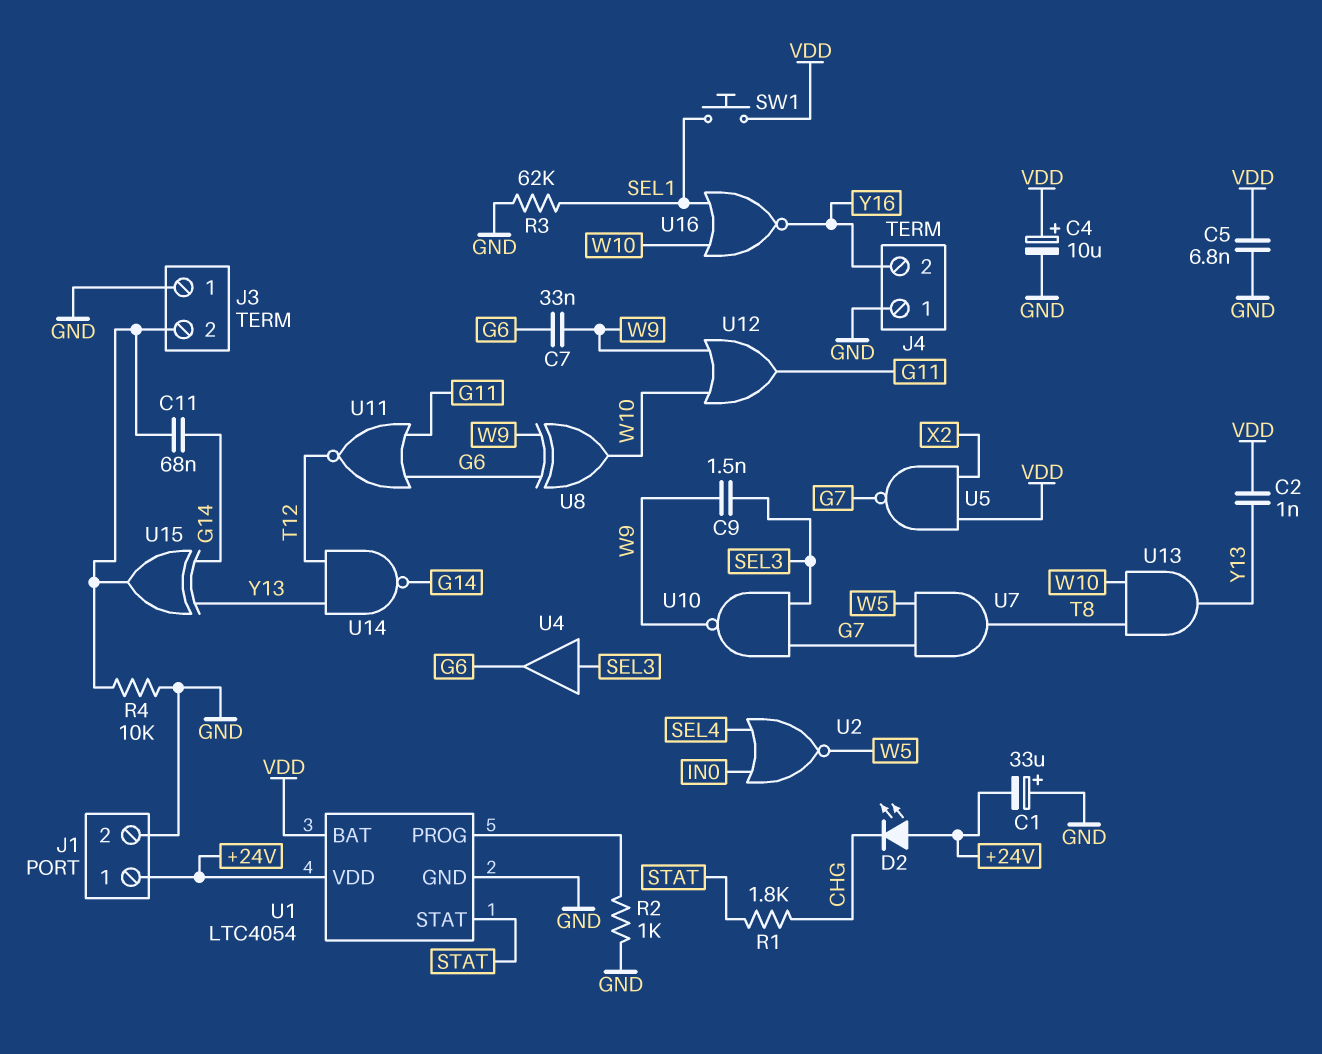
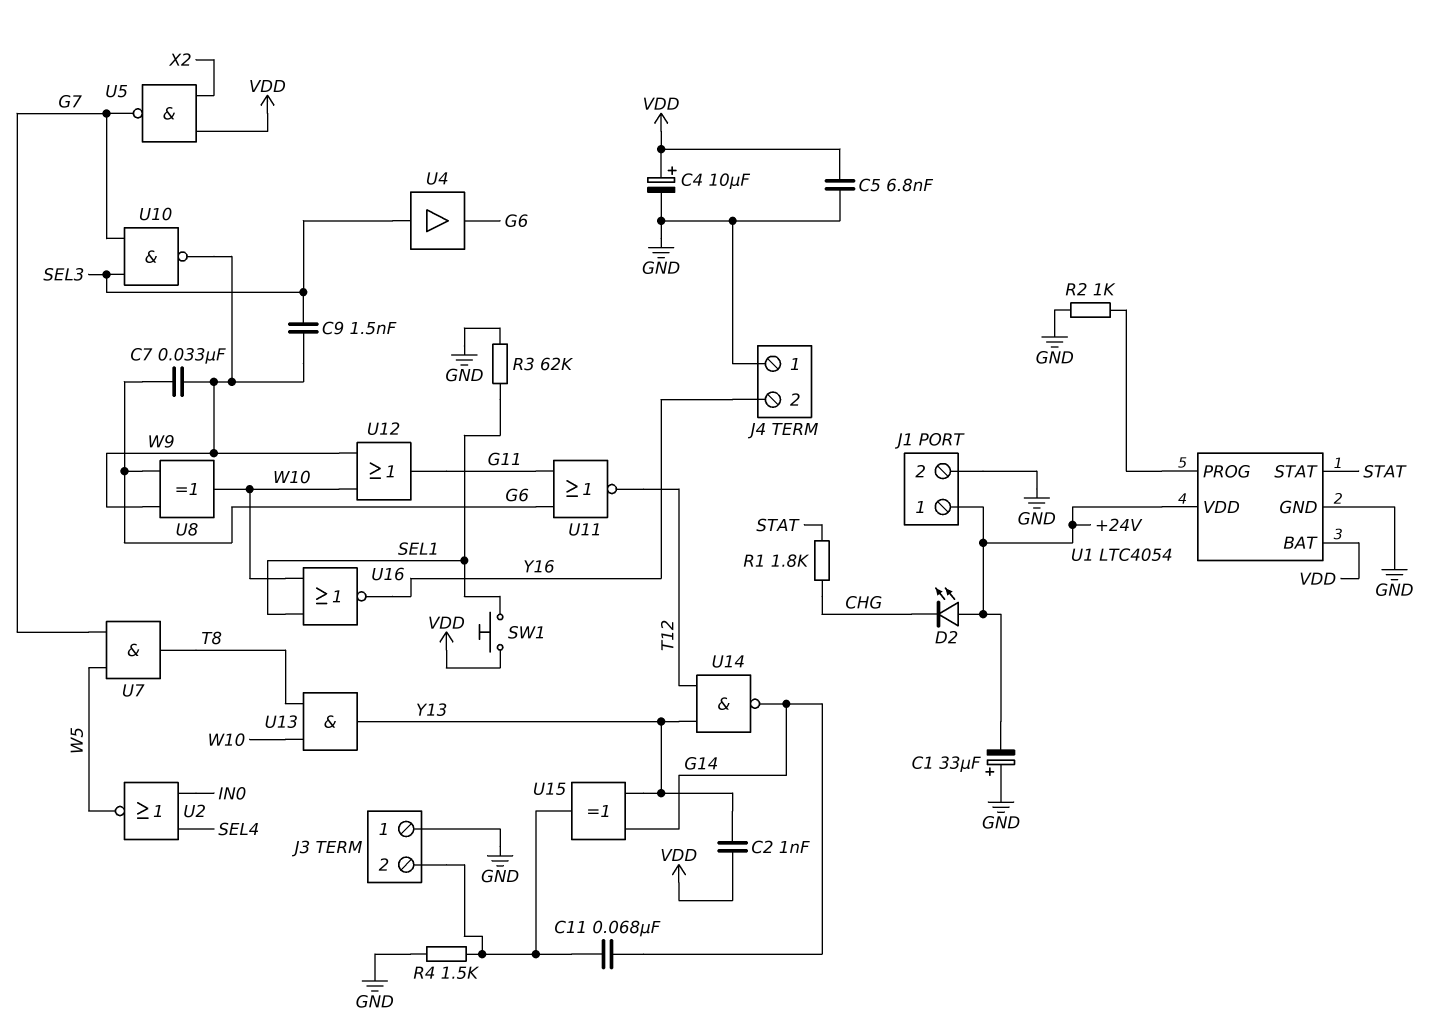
R4: 10k (GND, J3/2) -> 1.5k (GND, J3/2)

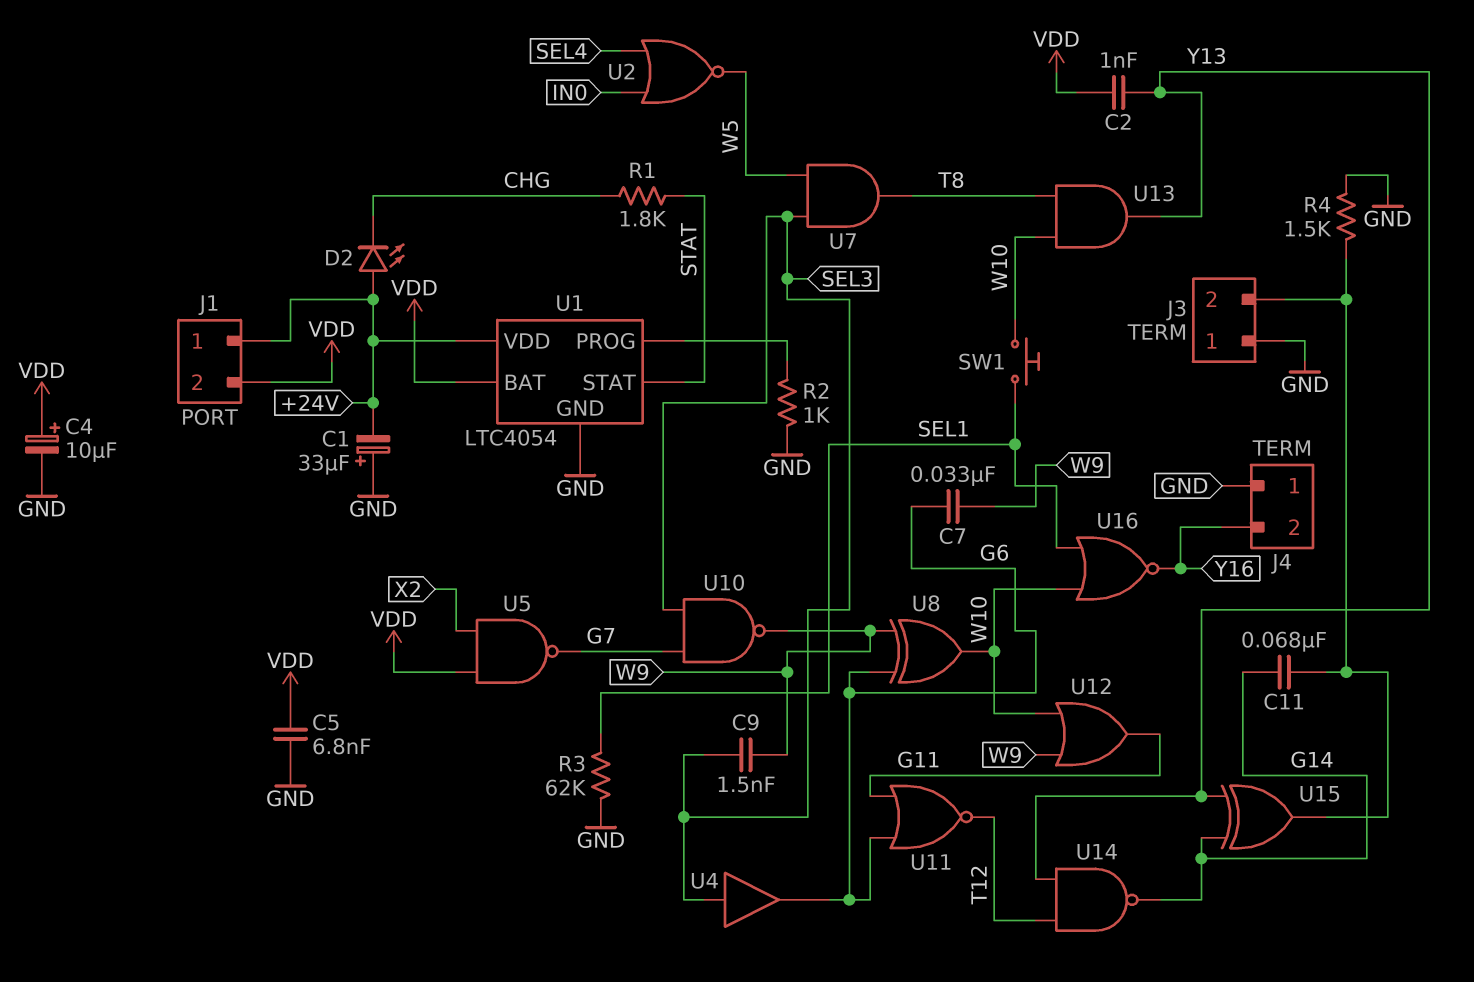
J1 pin 2: GND -> VDD
SW1: button (SEL1, VDD) -> button (SEL1, W10)
U7: AND (in G7, in W5, out T8) -> AND (in SEL3, in W5, out T8)

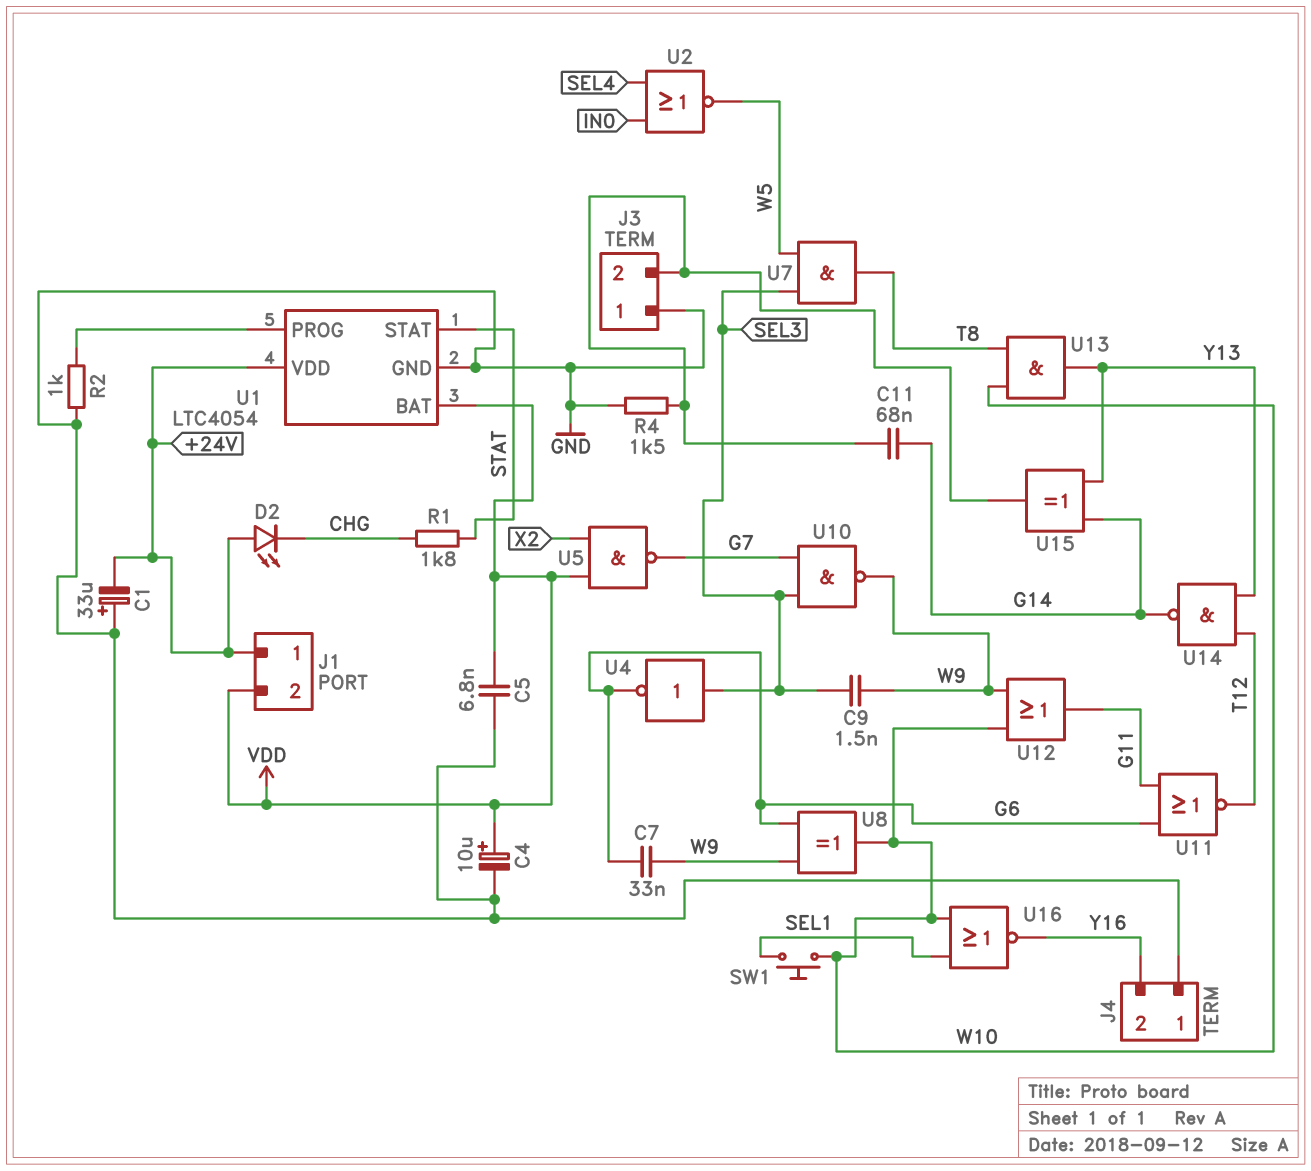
C2: 1nF (VDD, Y13) -> none
R3: 62k (GND, SEL1) -> none
U4: buffer (in SEL3, out G6) -> NOT (in SEL3, out G6)

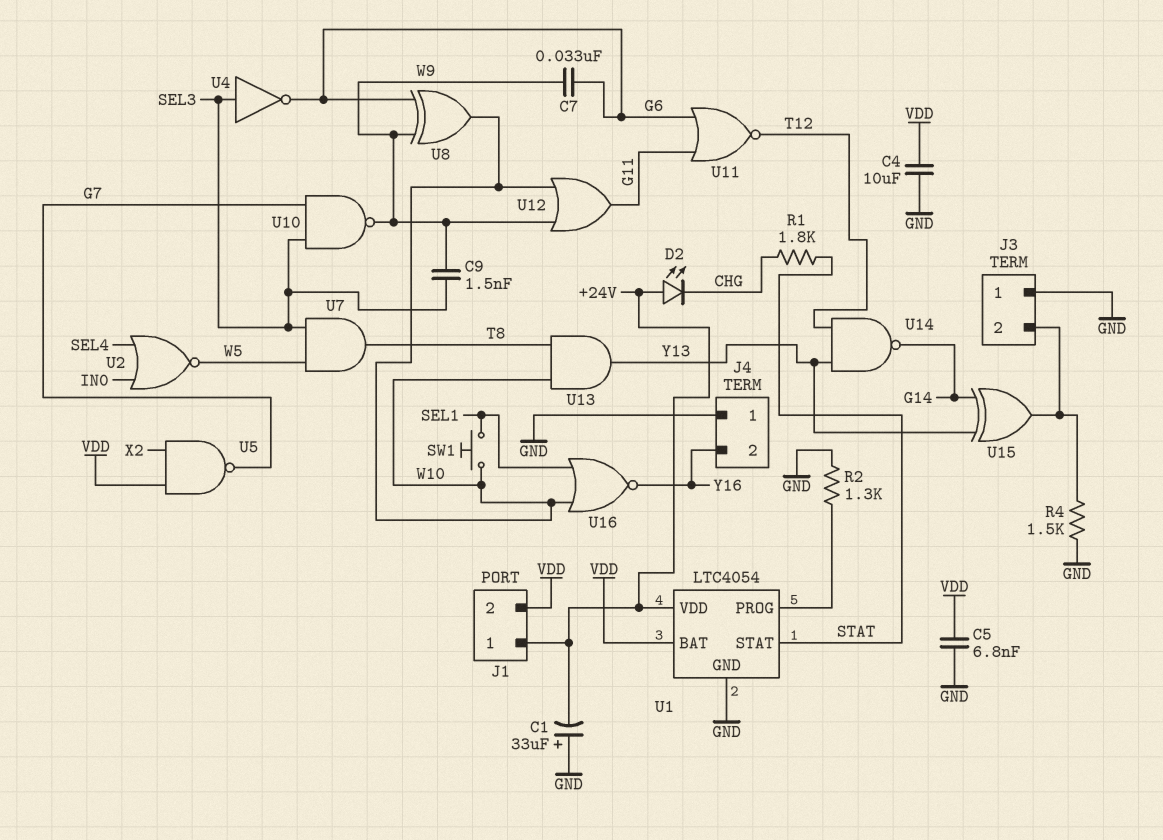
C4: 10uF (plus VDD, minus GND) -> 10uF (GND, VDD)
C11: 68nF (G14, J3/2) -> none
R2: 1k (GND, U1/PROG) -> 1.3k (GND, U1/PROG)

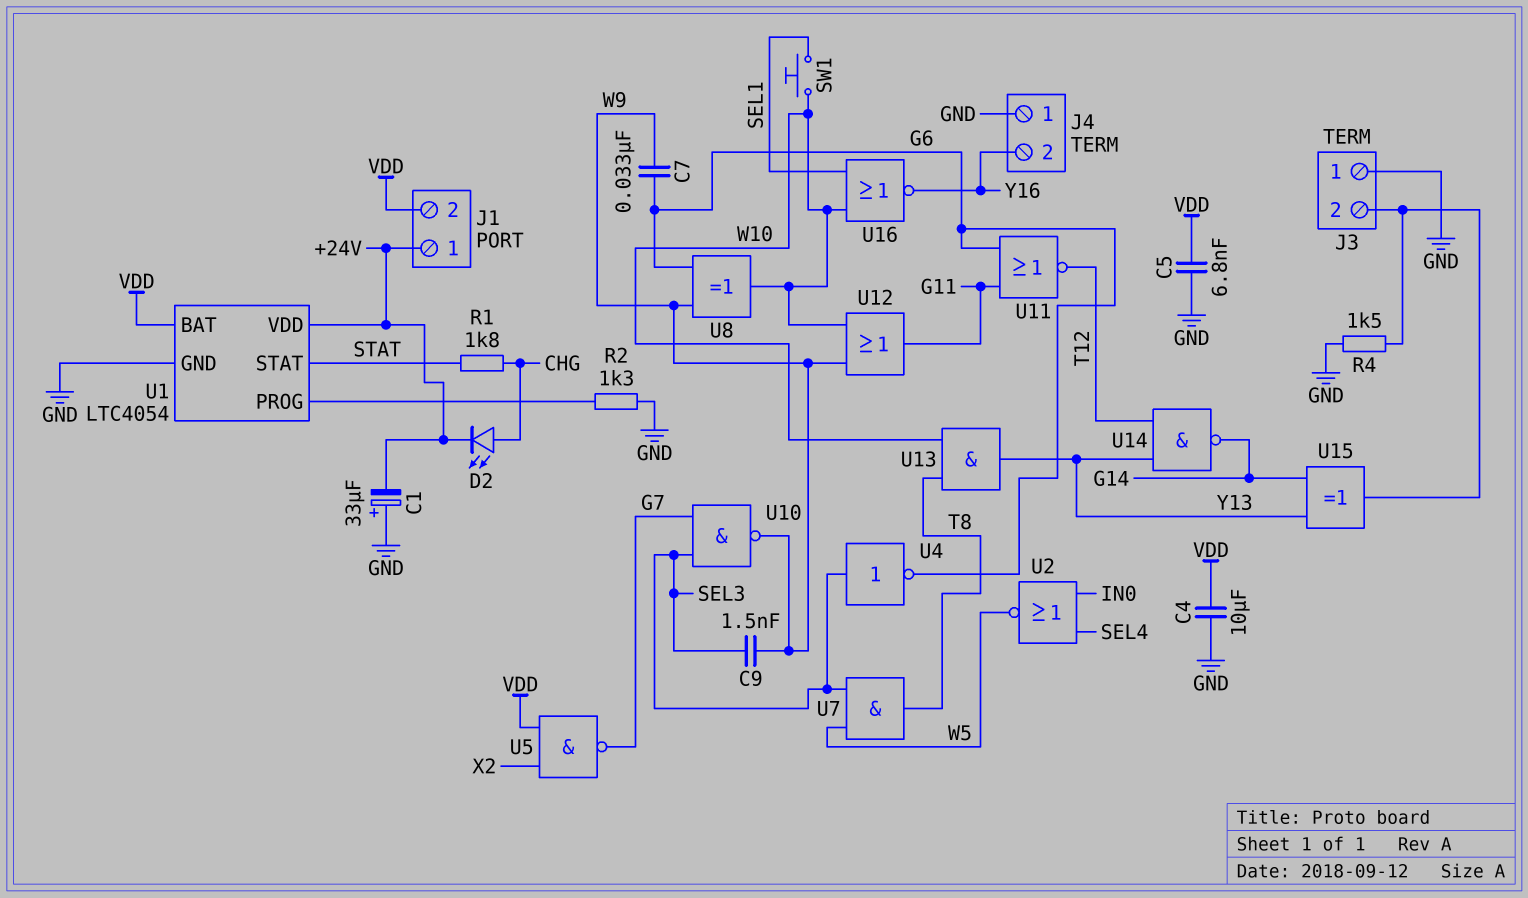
D2: LED (A +24V, K CHG) -> LED (A CHG, K +24V)

